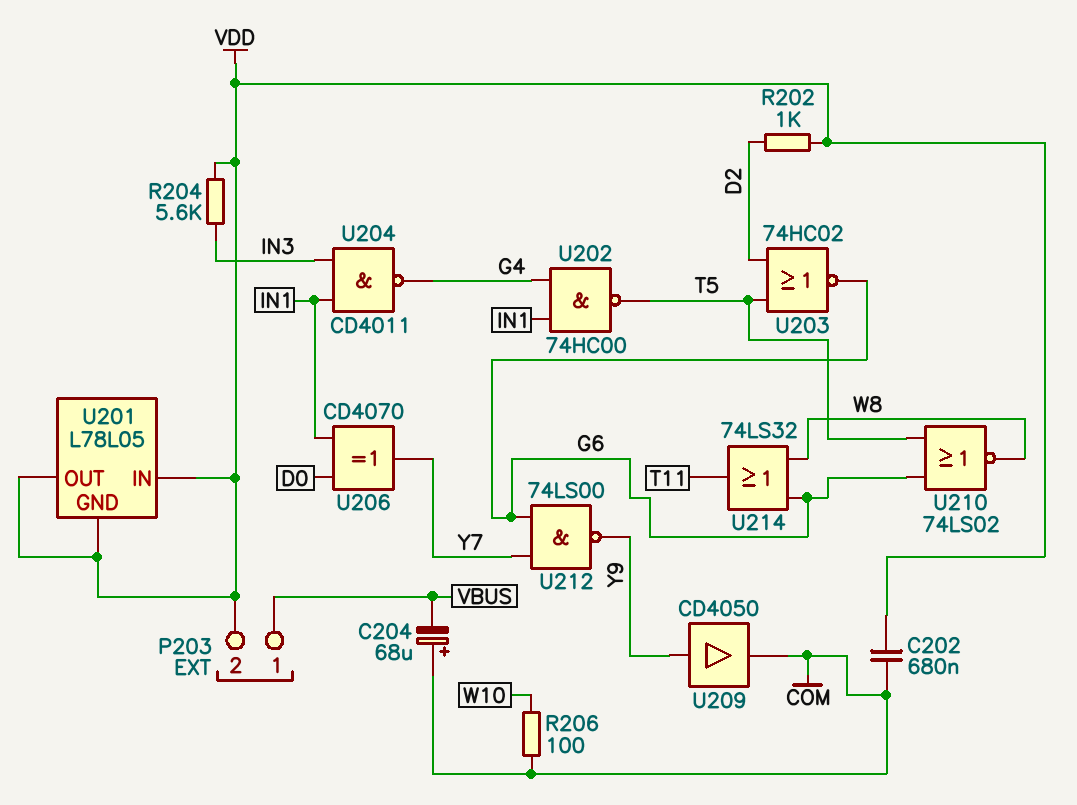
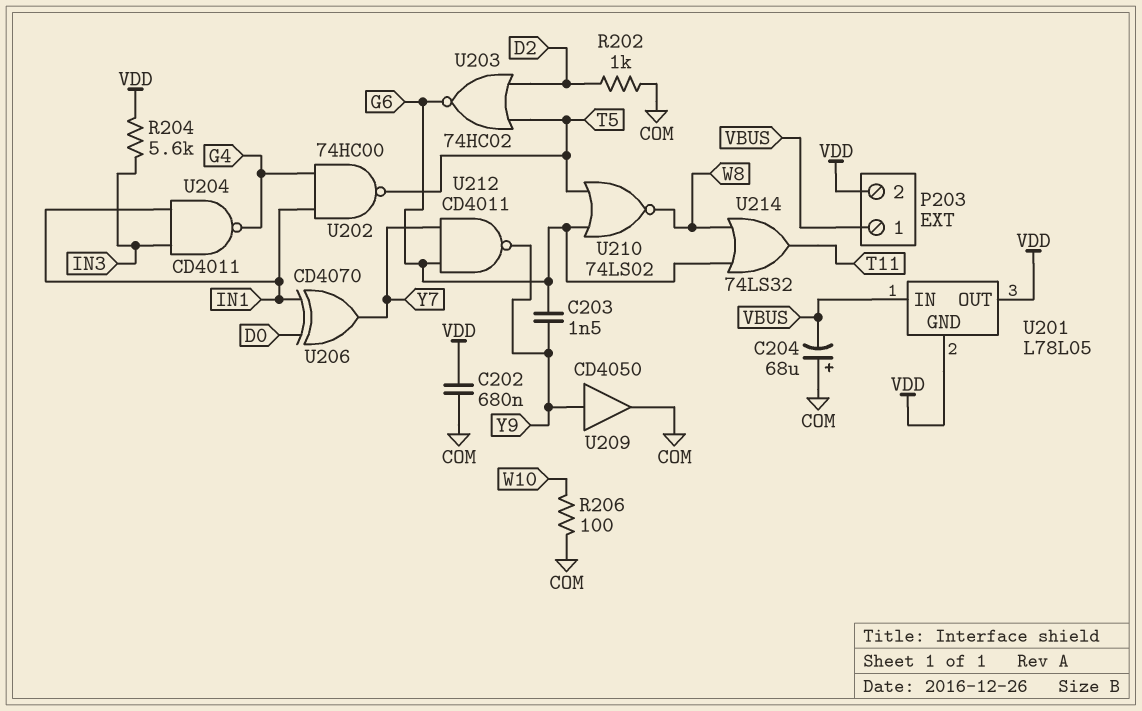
C203: none -> 1.5nF (G6, Y9)
R202: 1k (D2, VDD) -> 1k (COM, D2)
U201 pin IN: VDD -> VBUS
U212: NAND 74LS00 (in G6, in Y7, out Y9) -> NAND CD4011 (in G6, in Y7, out Y9)

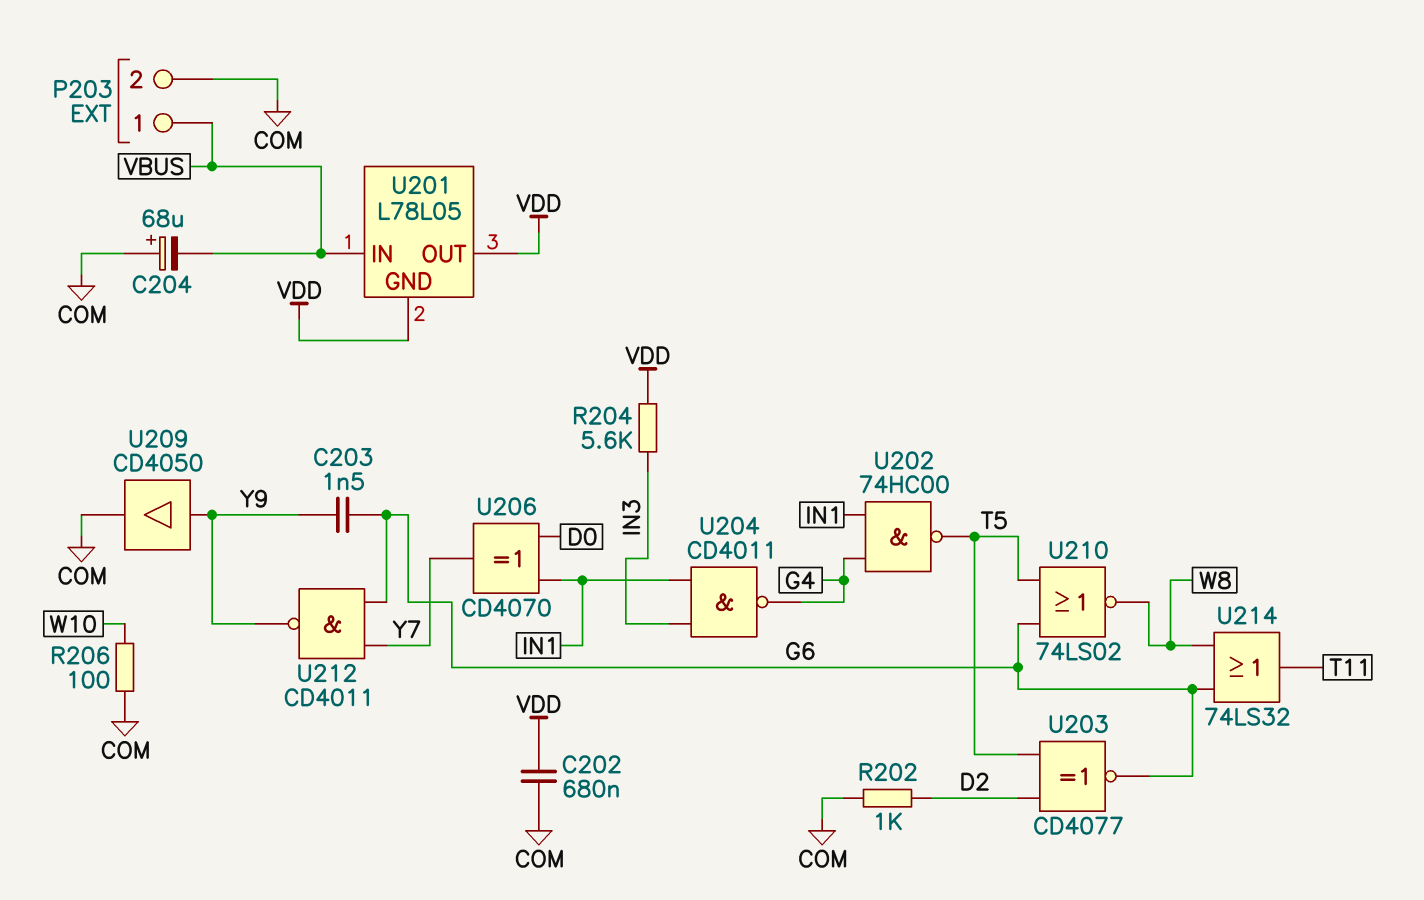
P203 pin 2: VDD -> COM
U203: NOR 74HC02 (in D2, in T5, out G6) -> XNOR CD4077 (in D2, in T5, out G6)

